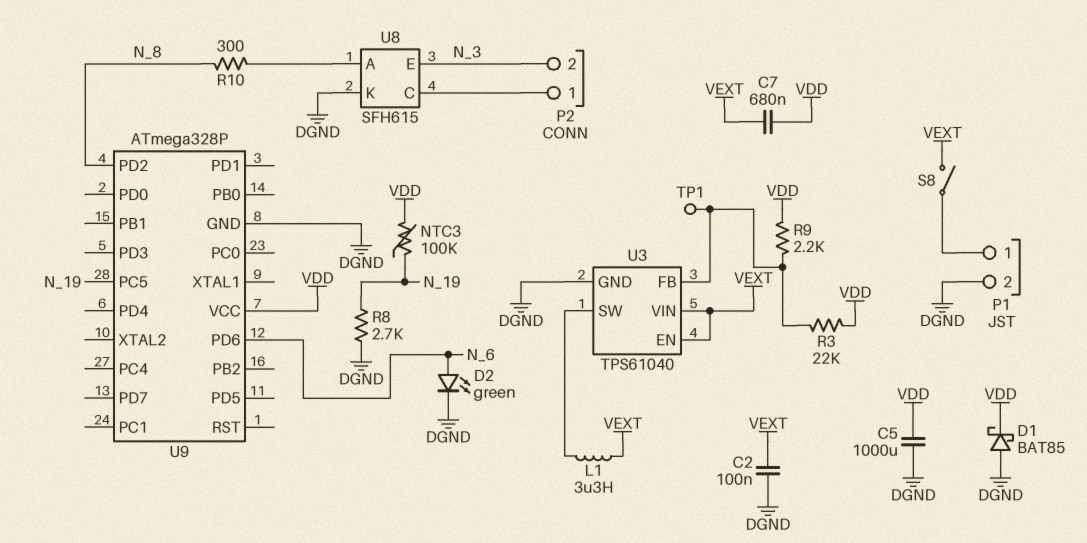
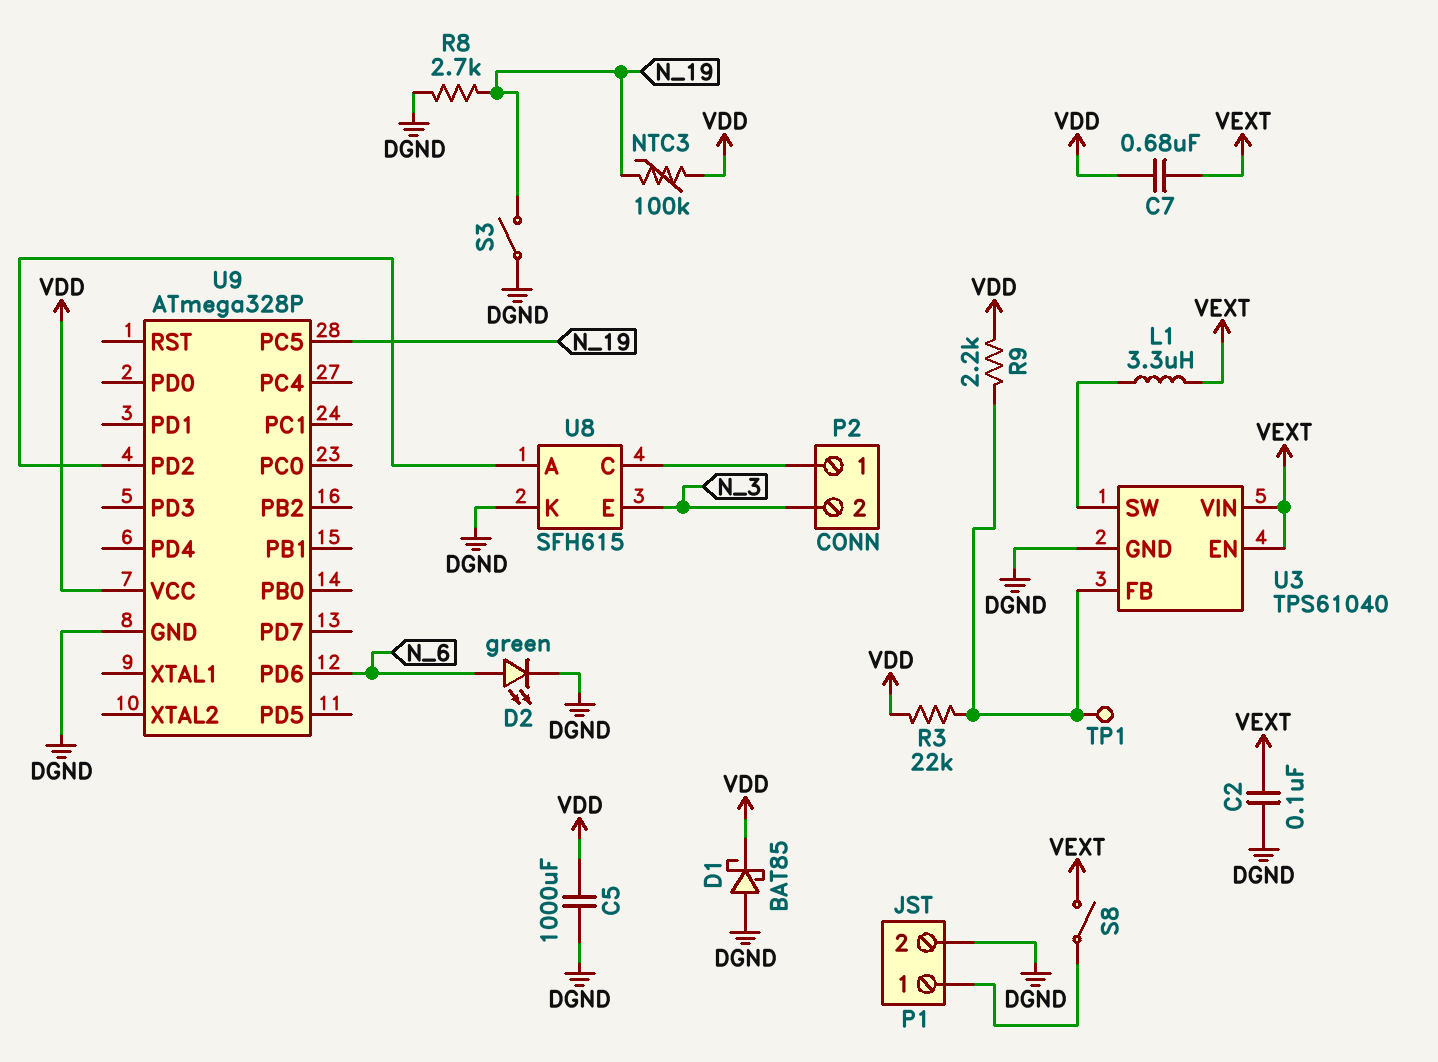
R10: 300 (N_8, U8/A) -> none
S3: none -> switch (DGND, N_19)
U9 pin PD2: N_8 -> U8/A

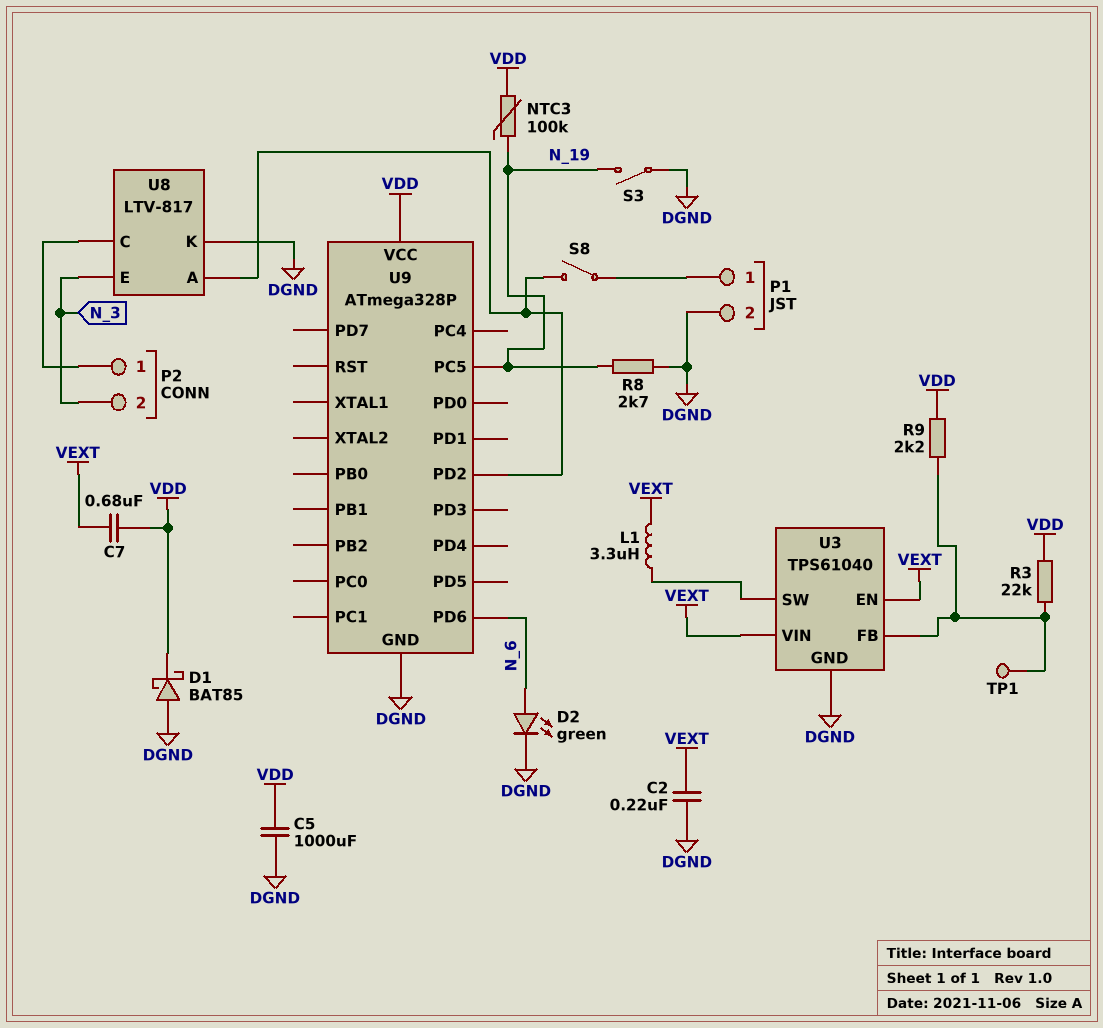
C2: 100nF (DGND, VEXT) -> 220nF (DGND, VEXT)
S8: switch (P1/1, VEXT) -> switch (P1/1, U8/A)
U8: SFH615 -> LTV-817

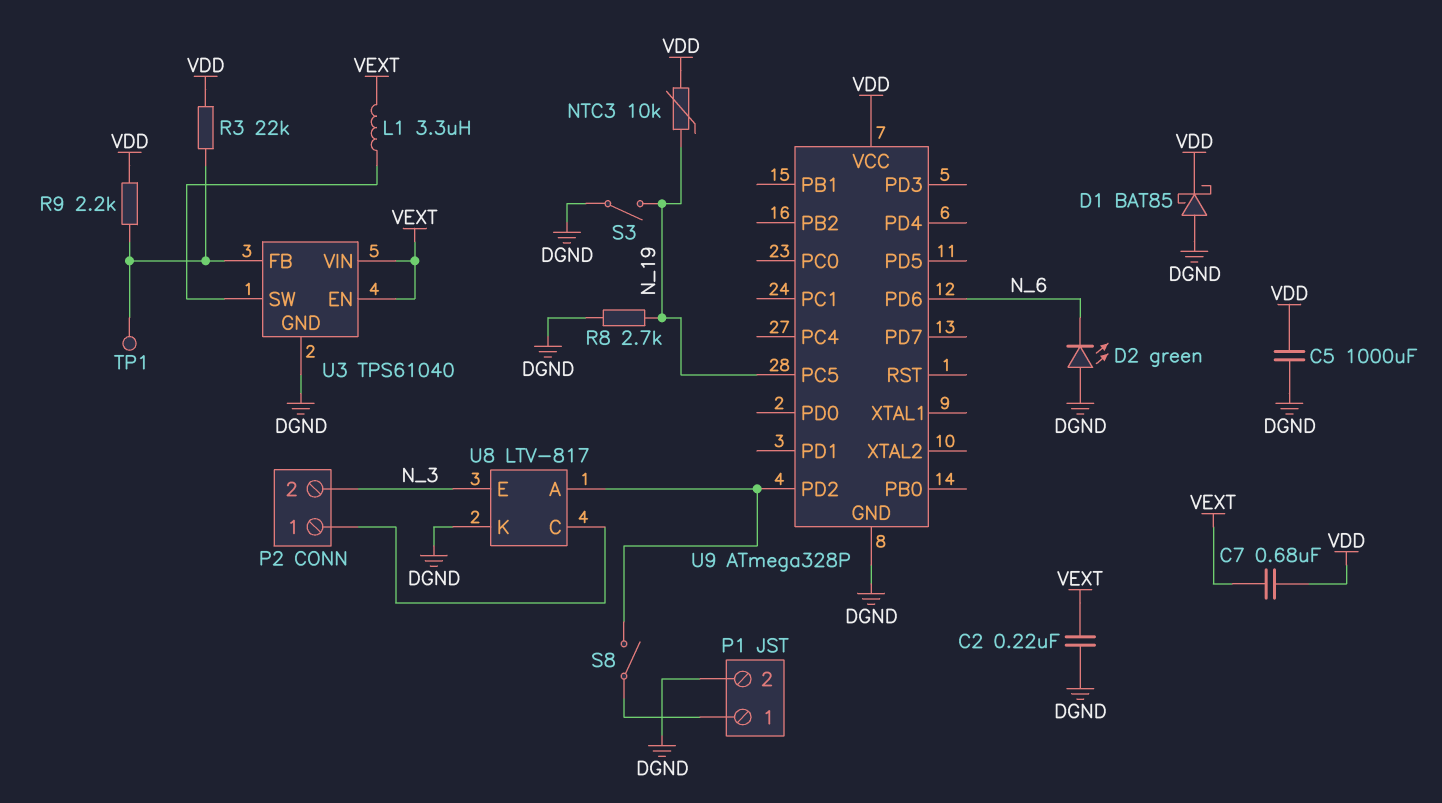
D2: LED green (A N_6, K DGND) -> LED green (A DGND, K N_6)
NTC3: 100k (N_19, VDD) -> 10k (N_19, VDD)

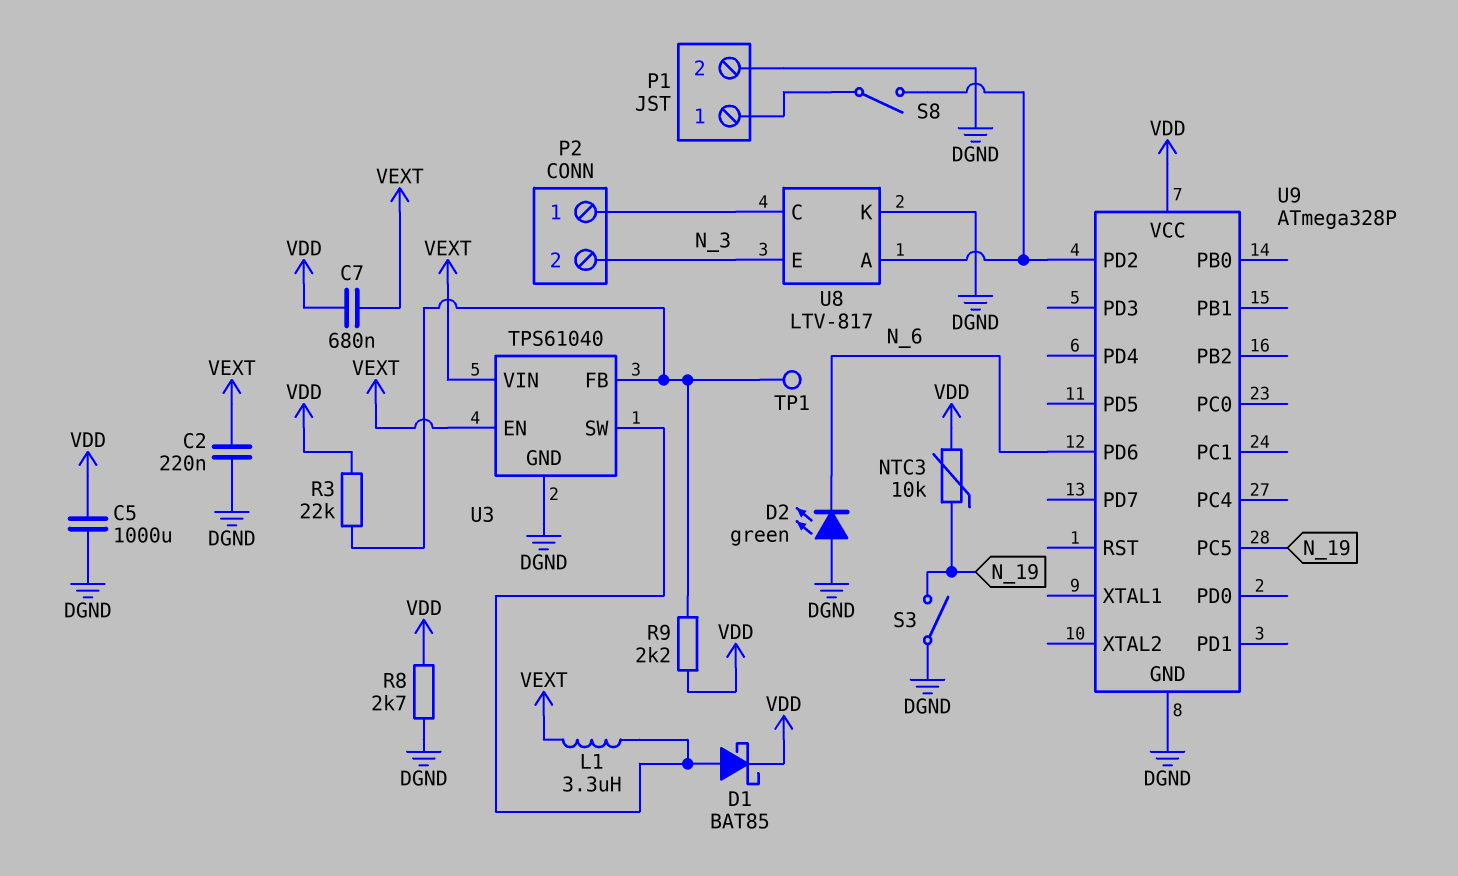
D1: schottky BAT85 (A DGND, K VDD) -> schottky BAT85 (A U3/SW, K VDD)
R8: 2.7k (DGND, N_19) -> 2.7k (DGND, VDD)

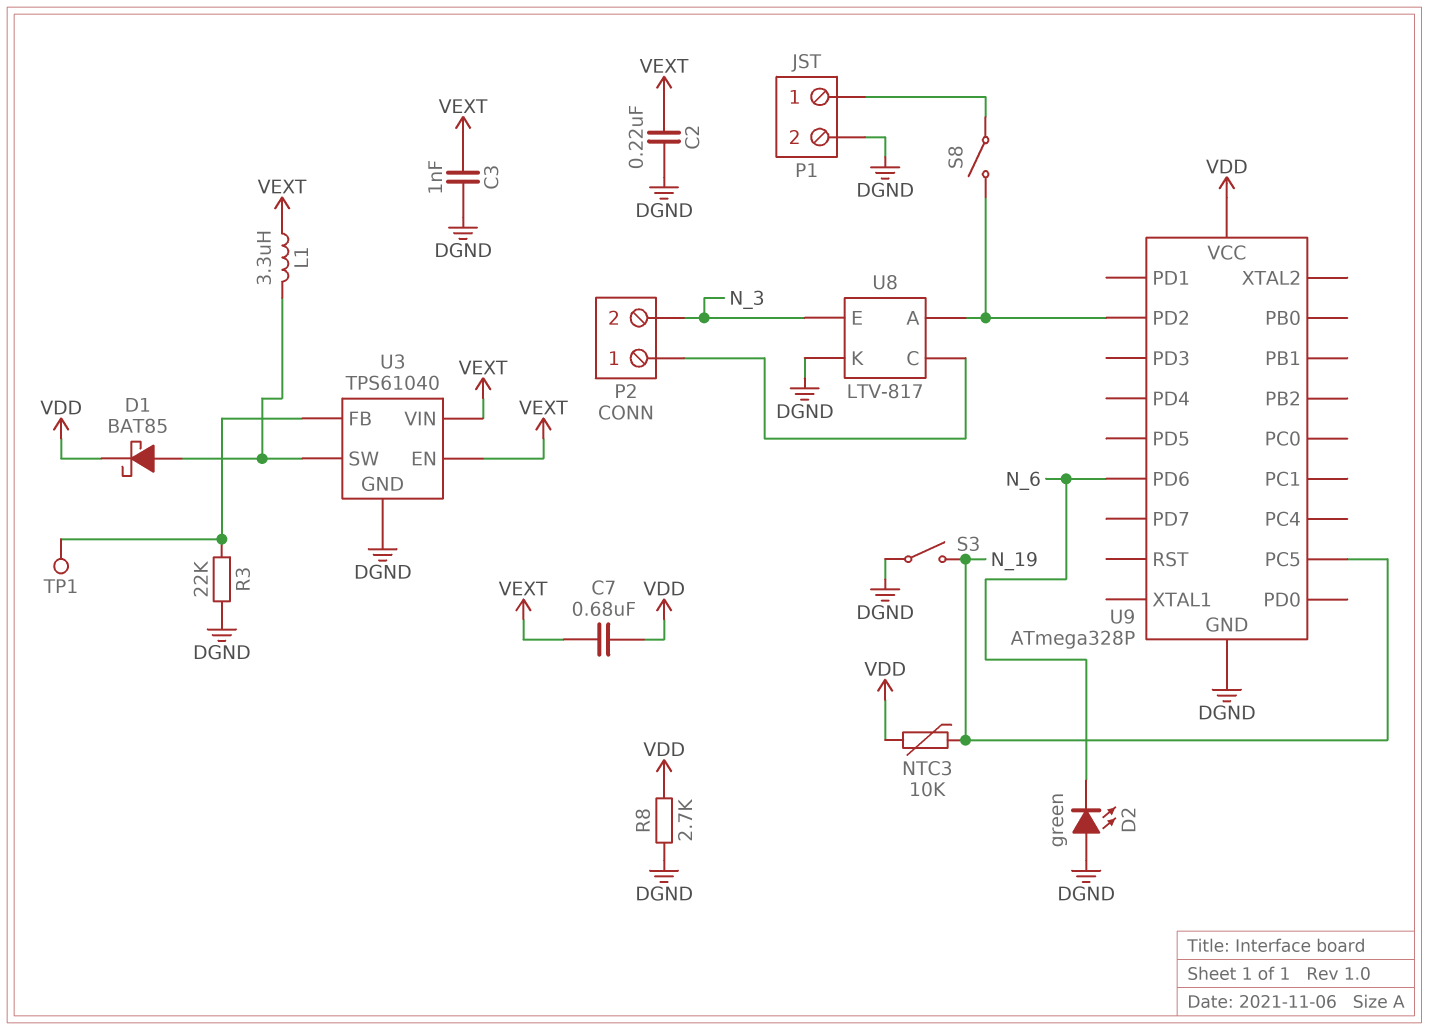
C3: none -> 1nF (DGND, VEXT)
C5: 1000uF (DGND, VDD) -> none
R3: 22k (U3/FB, VDD) -> 22k (DGND, U3/FB)
R9: 2.2k (U3/FB, VDD) -> none

